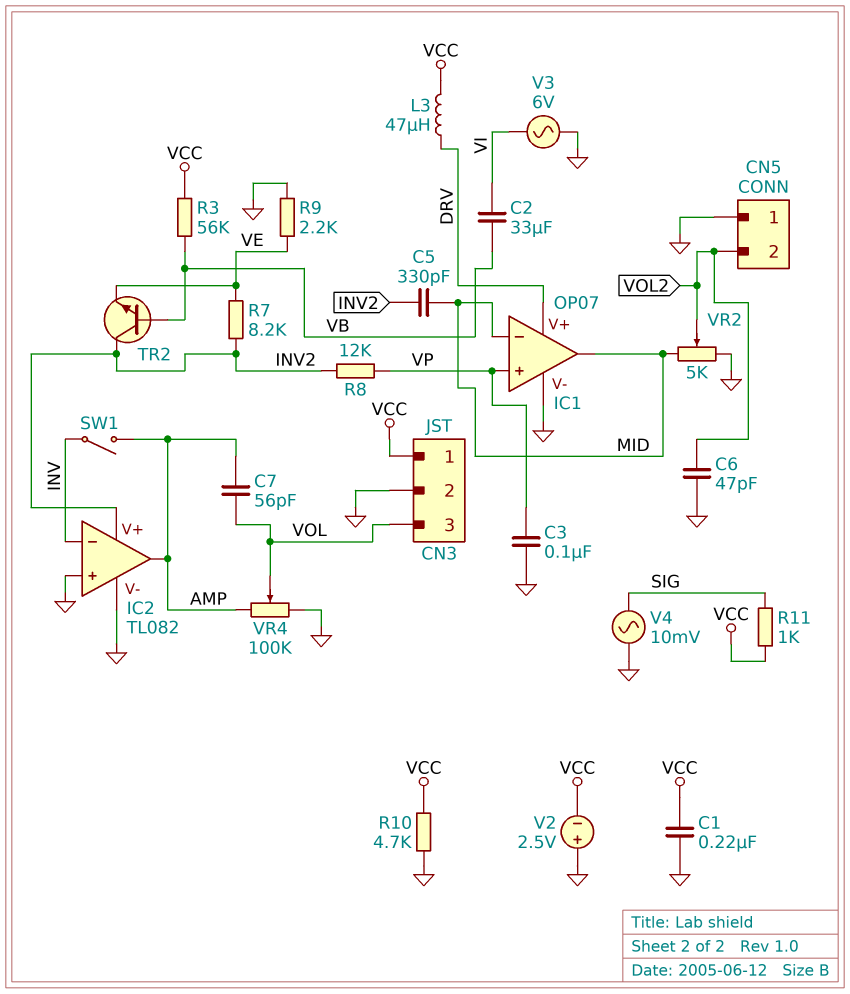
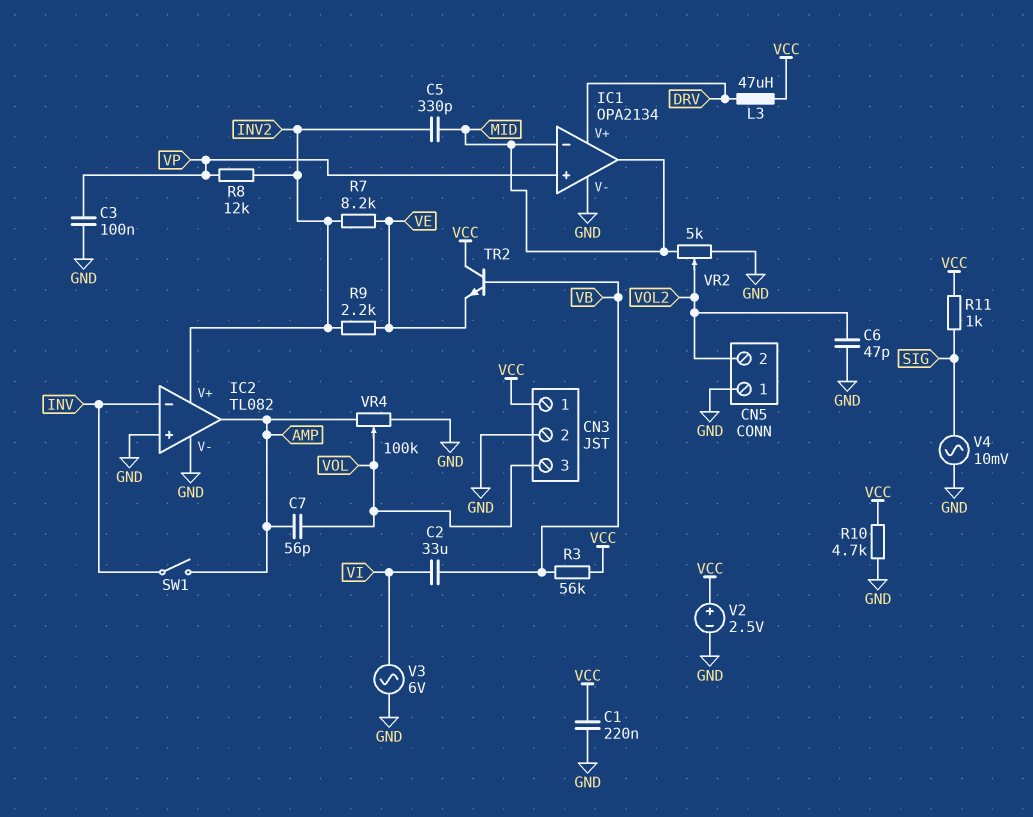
IC1: OP07 -> OPA2134
R9: 2.2k (GND, VE) -> 2.2k (INV2, VE)
TR2: NPN (B VB, C INV2, E VE) -> NPN (B VB, C VCC, E VE)
V2: 2.5V (plus GND, minus VCC) -> 2.5V (plus VCC, minus GND)

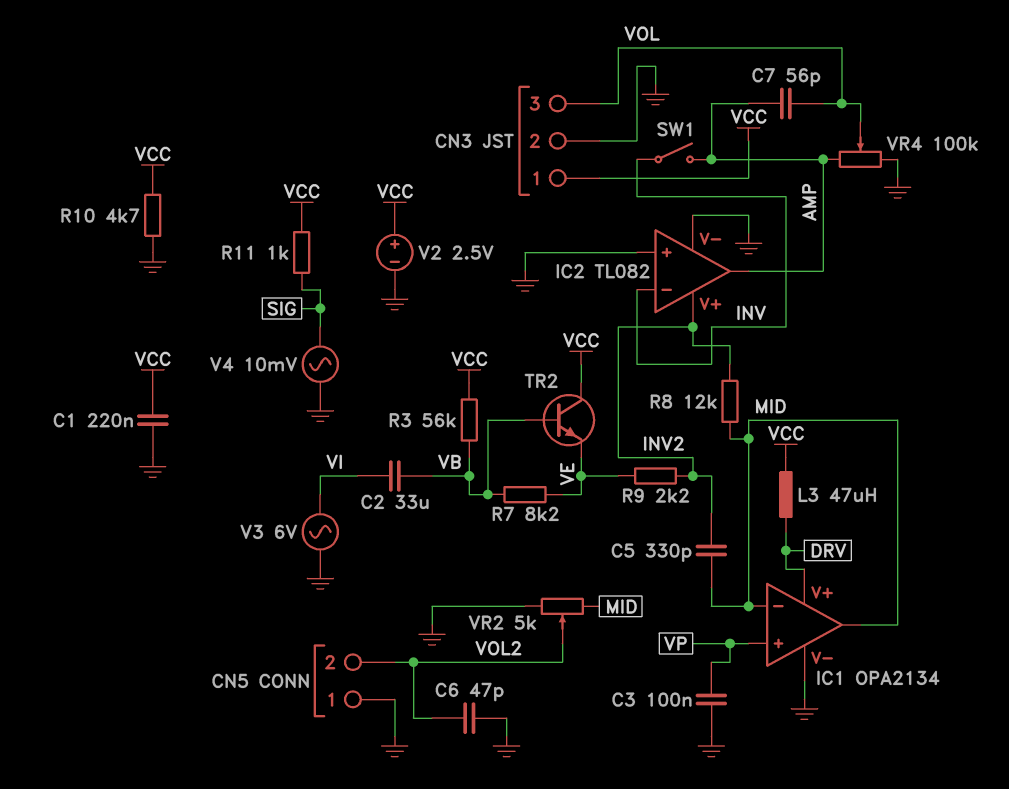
R7: 8.2k (INV2, VE) -> 8.2k (VB, VE)
R8: 12k (INV2, VP) -> 12k (INV2, MID)

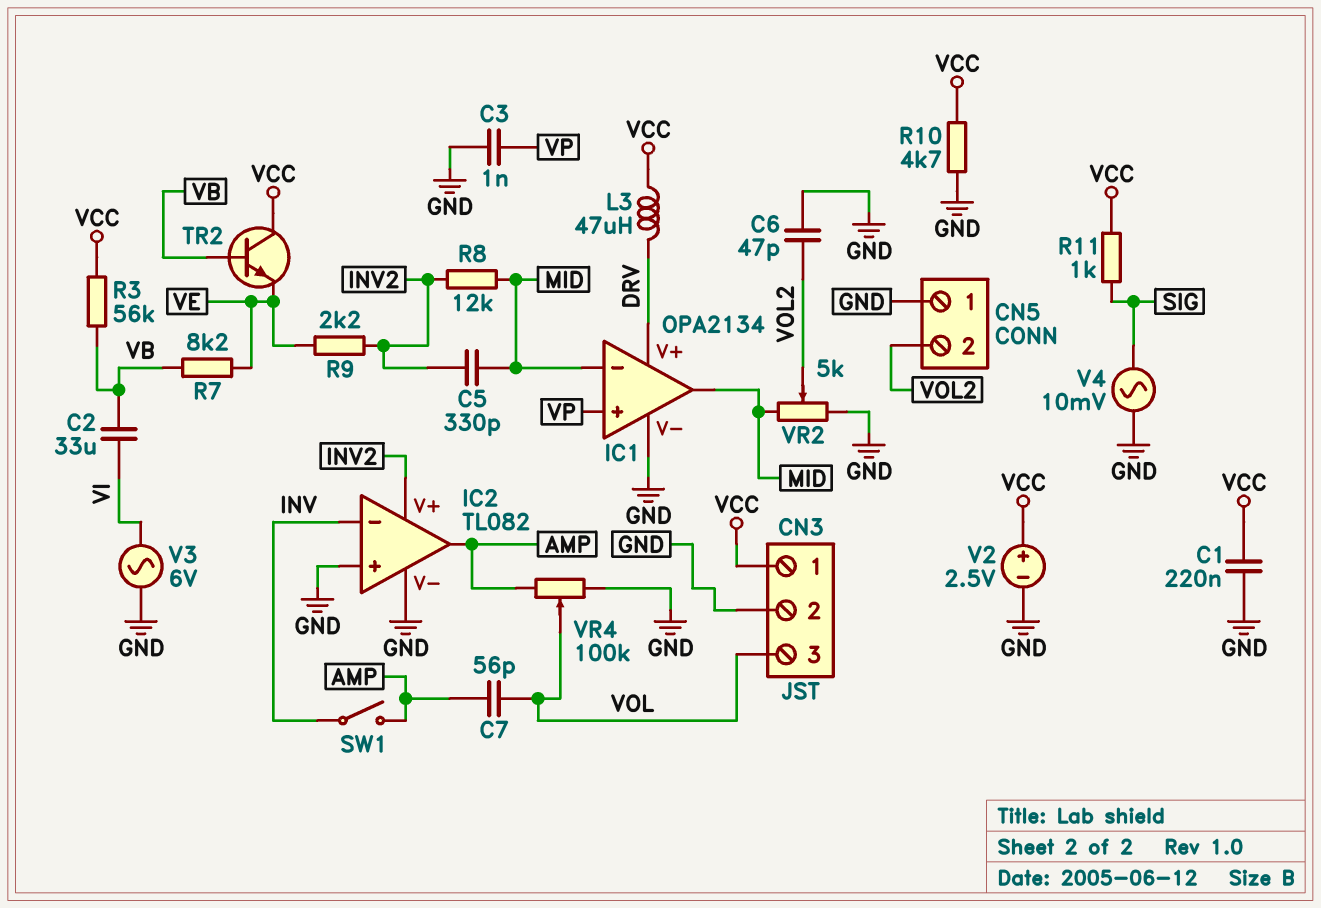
C3: 100nF (GND, VP) -> 1nF (GND, VP)

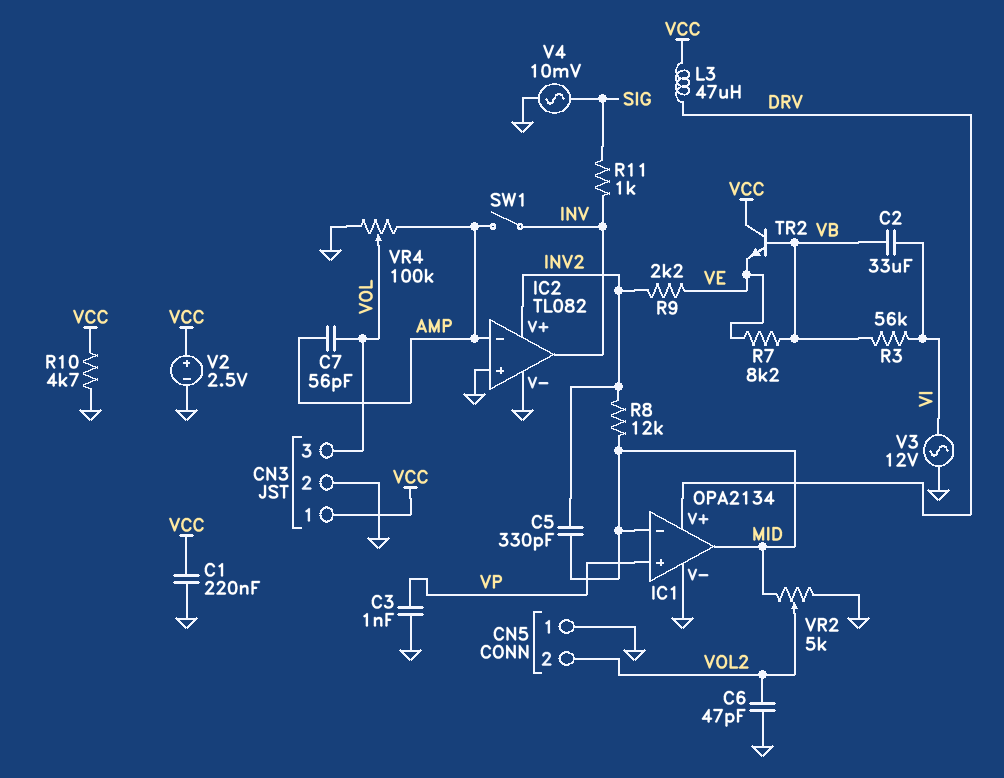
IC2 pin in-: INV -> AMP
IC2 pin out: AMP -> INV
R3: 56k (VB, VCC) -> 56k (VB, VI)
R11: 1k (SIG, VCC) -> 1k (INV, SIG)
V3: AC 6V (GND, VI) -> AC 12V (GND, VI)

